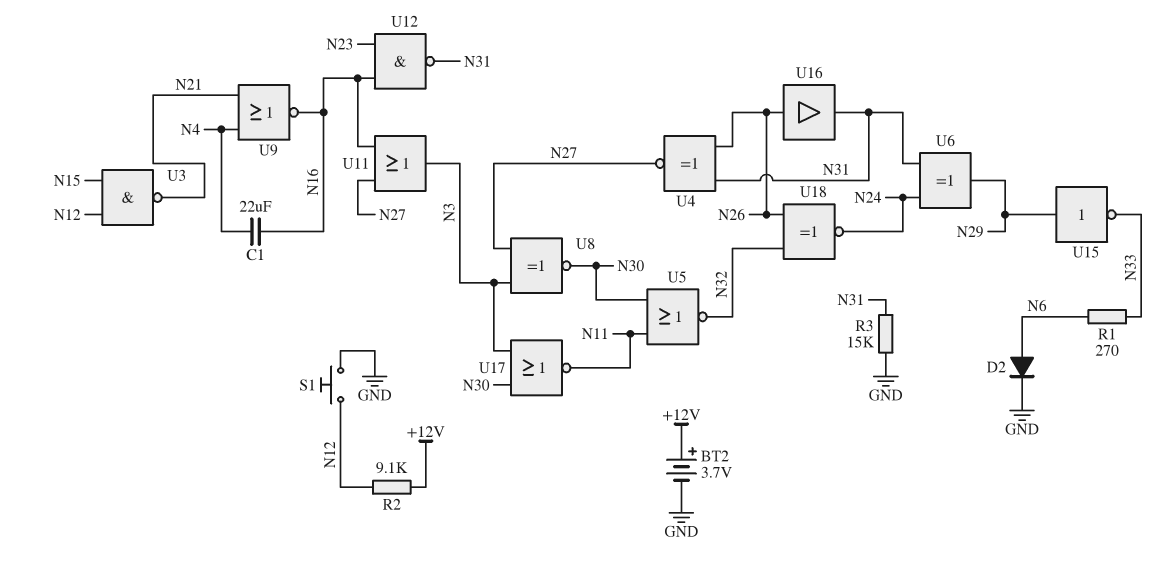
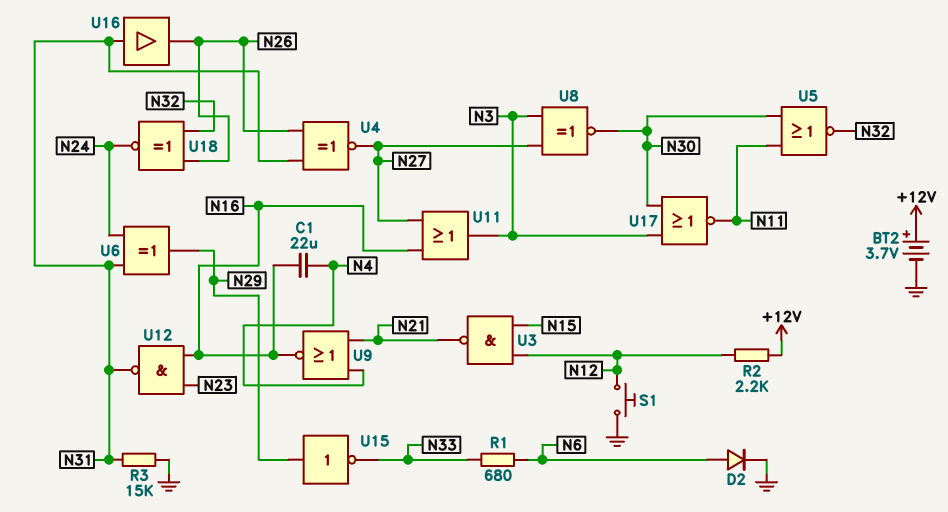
R1: 270 (N6, N33) -> 680 (N6, N33)
R2: 9.1k (+12V, N12) -> 2.2k (+12V, N12)
U16: buffer (in N26, out N31) -> buffer (in N31, out N26)

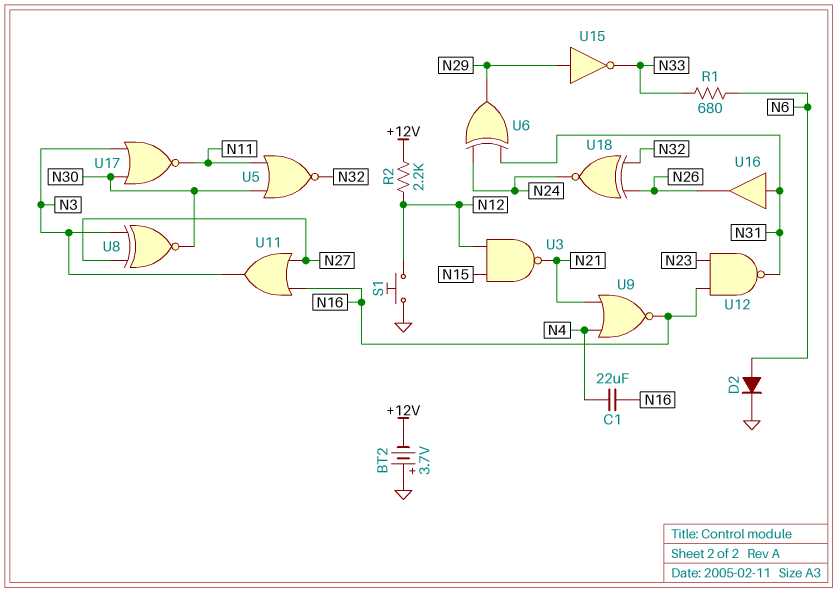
BT2: 3.7V (plus +12V, minus GND) -> 3.7V (plus GND, minus +12V)
R3: 15k (GND, N31) -> none
U4: XNOR (in N26, in N31, out N27) -> none

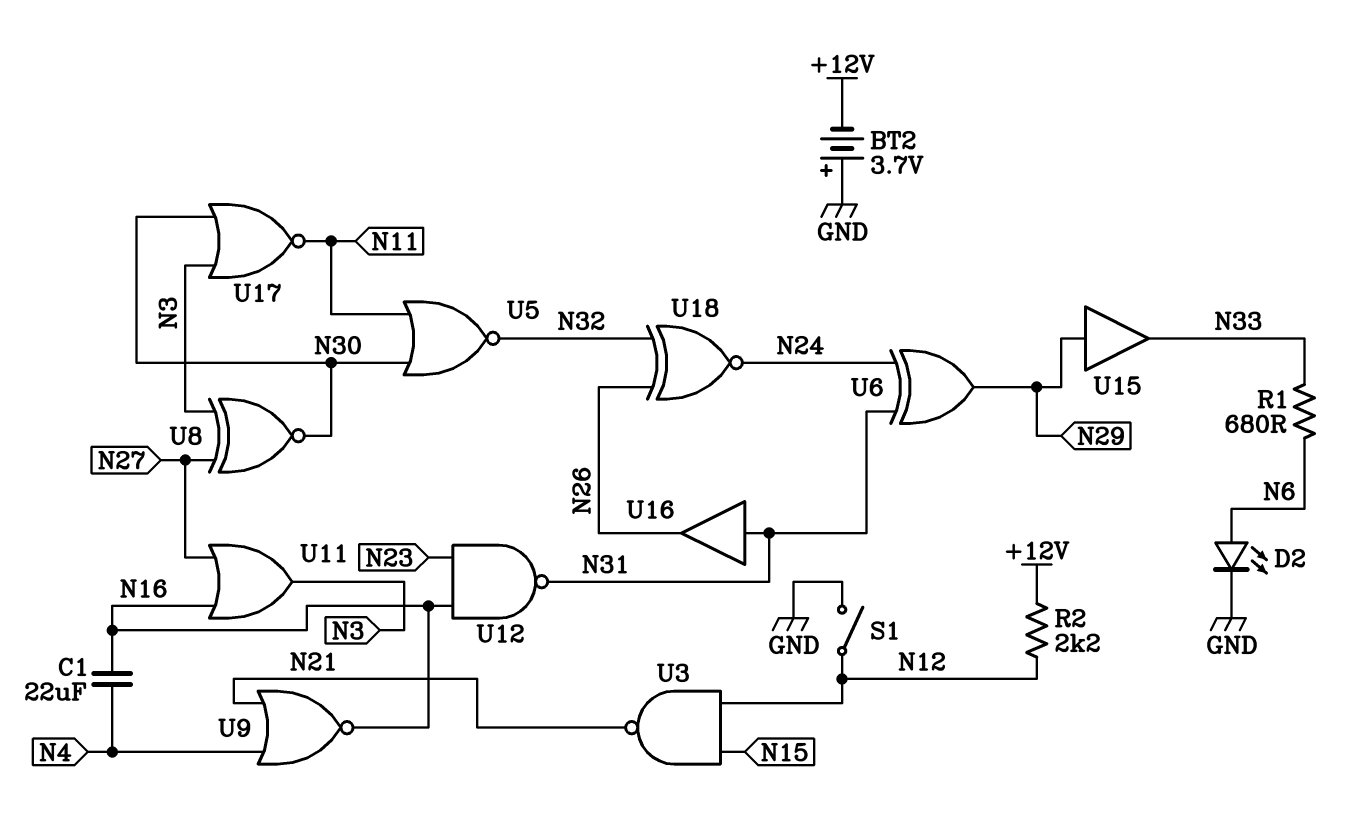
D2: diode (A N6, K GND) -> LED (A N6, K GND)
S1: button (GND, N12) -> switch (GND, N12)
U15: NOT (in N29, out N33) -> buffer (in N29, out N33)

